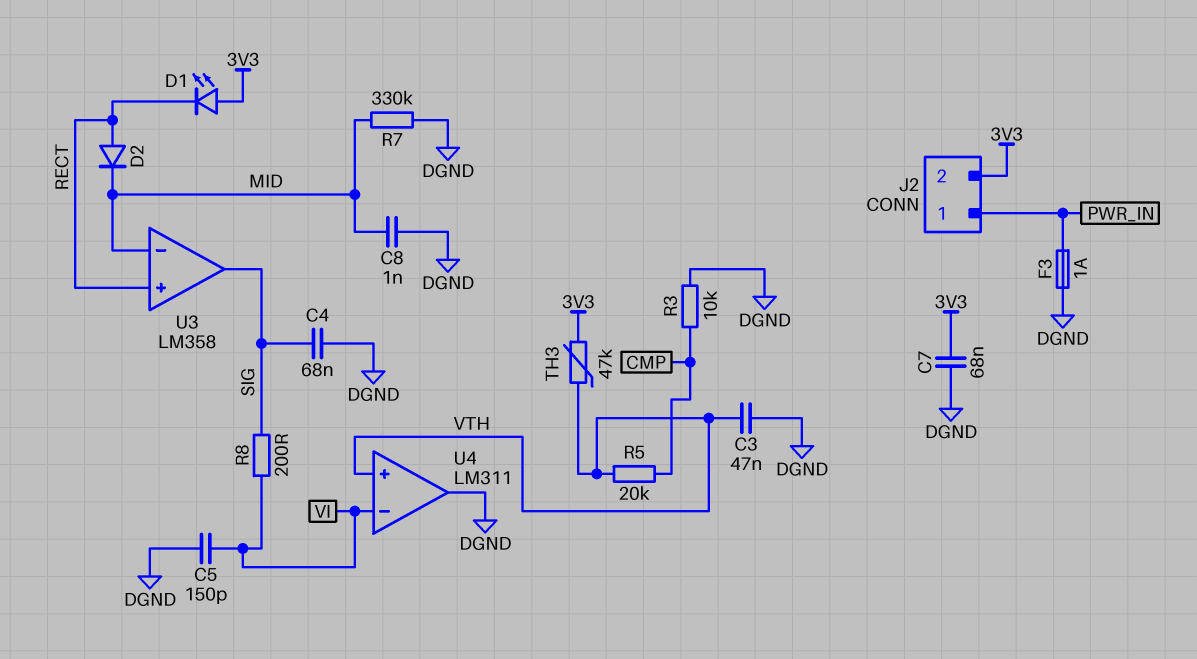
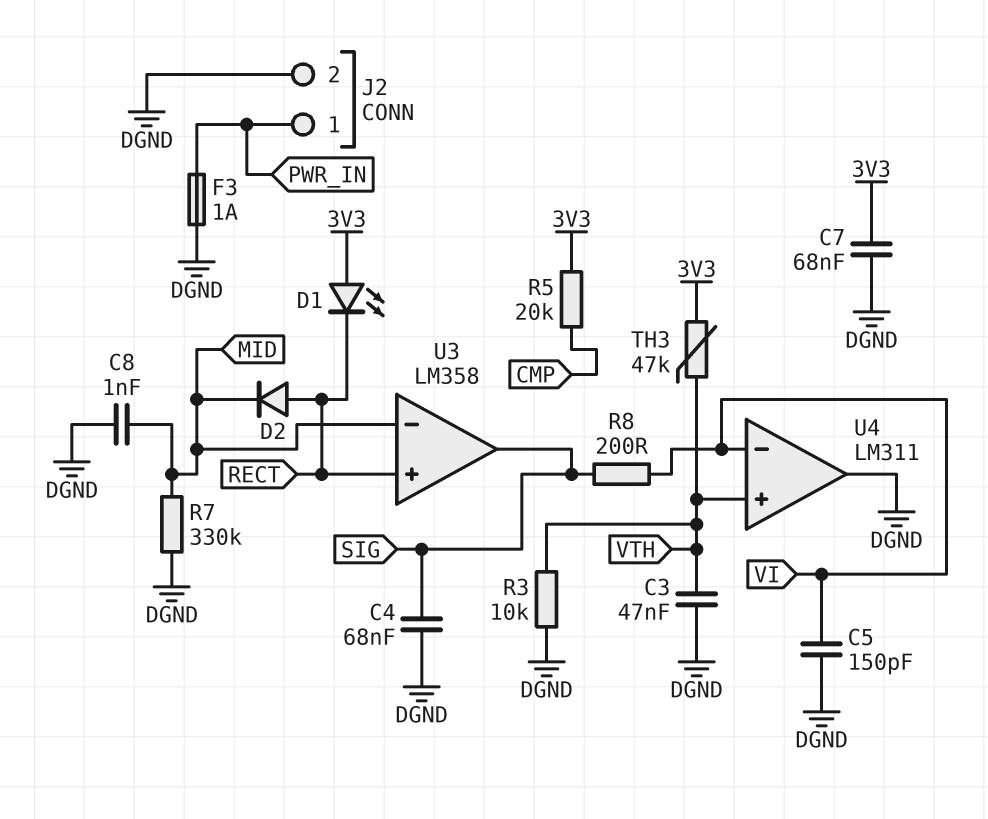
J2 pin 2: 3V3 -> DGND
R3: 10k (CMP, DGND) -> 10k (DGND, VTH)
R5: 20k (CMP, VTH) -> 20k (3V3, CMP)

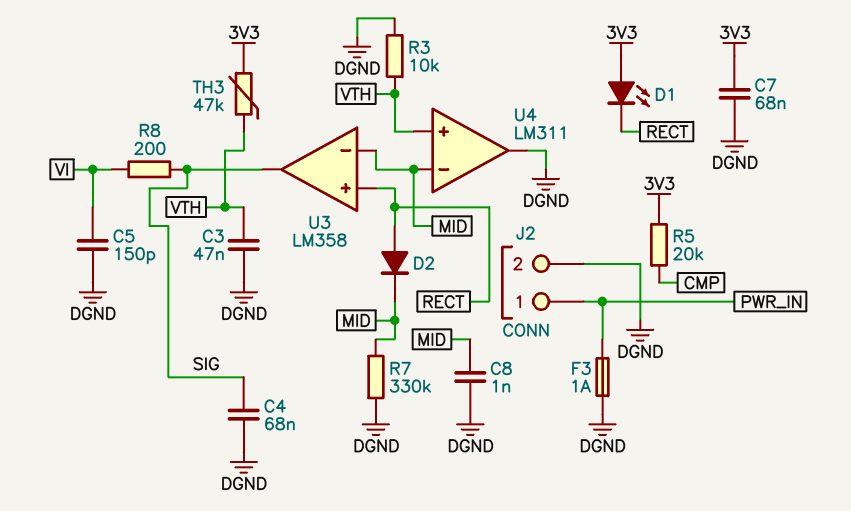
U4 pin in-: VI -> MID

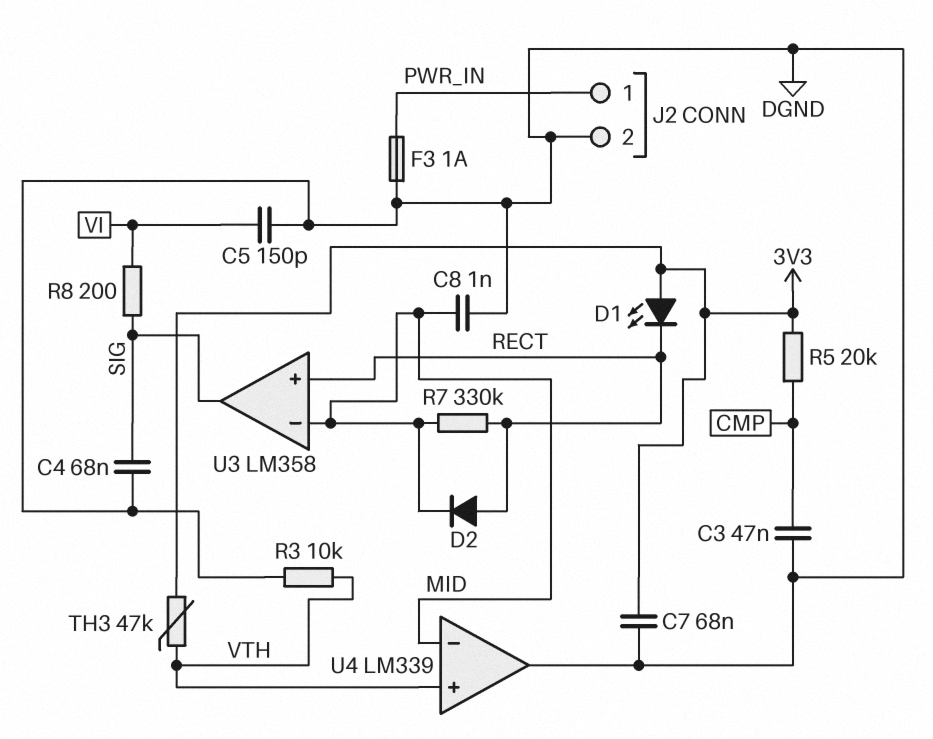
C3: 47nF (DGND, VTH) -> 47nF (CMP, DGND)
R7: 330k (DGND, MID) -> 330k (MID, RECT)
U4: LM311 -> LM339

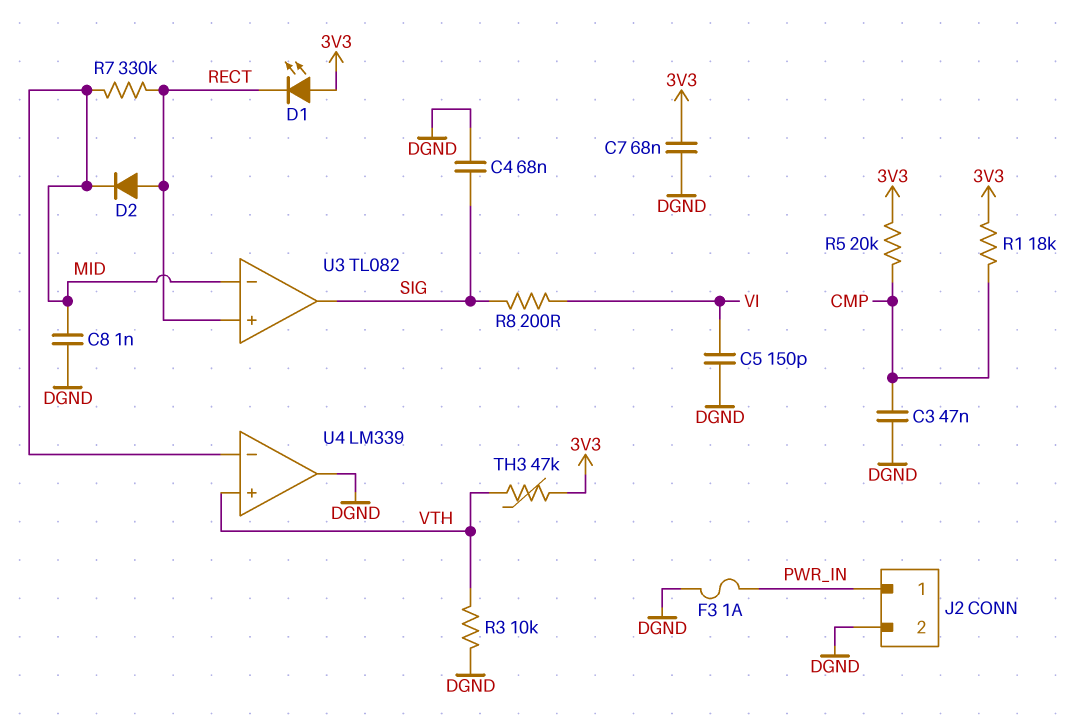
R1: none -> 18k (3V3, CMP)
U3: LM358 -> TL082

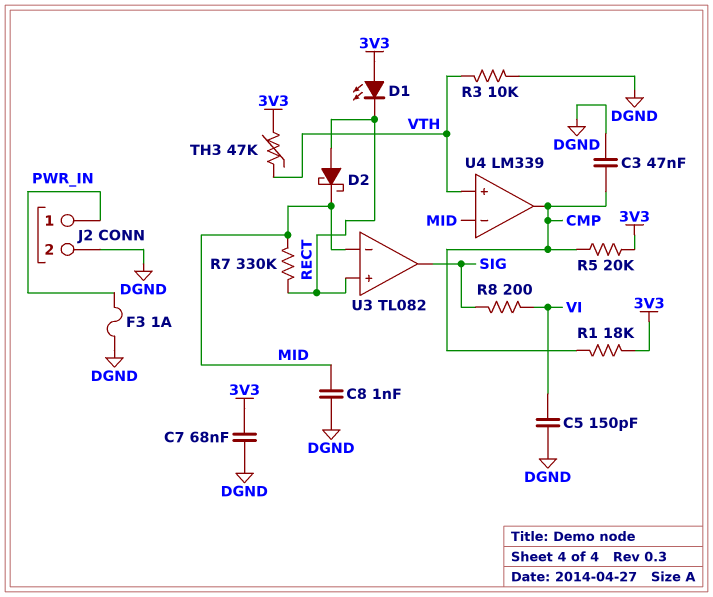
C4: 68nF (DGND, SIG) -> none
D2: diode (A RECT, K MID) -> schottky (A RECT, K MID)
U4 pin out: DGND -> CMP

